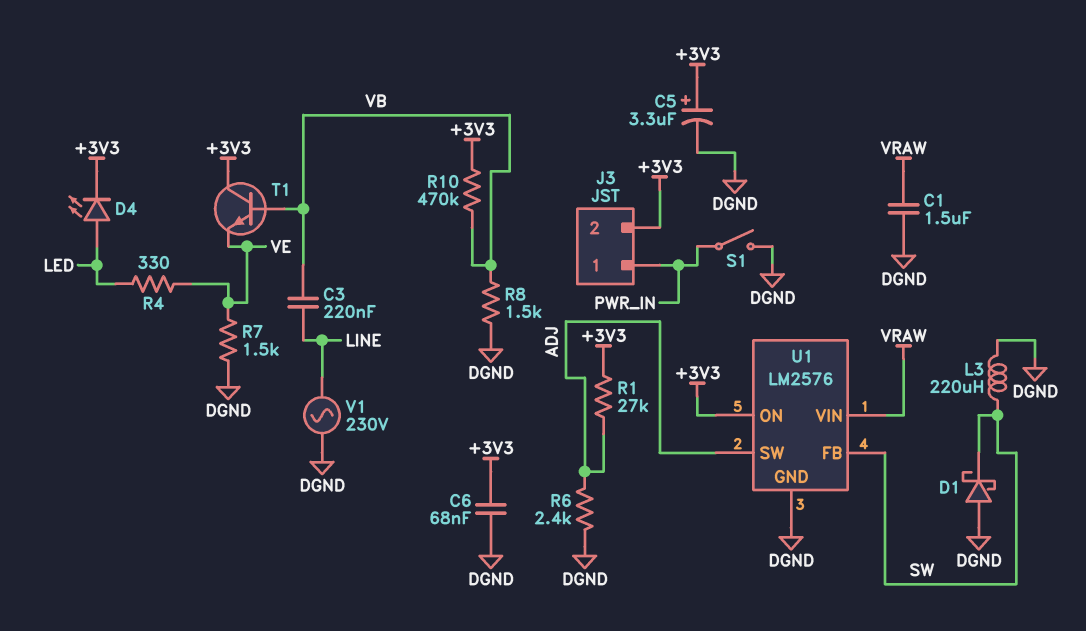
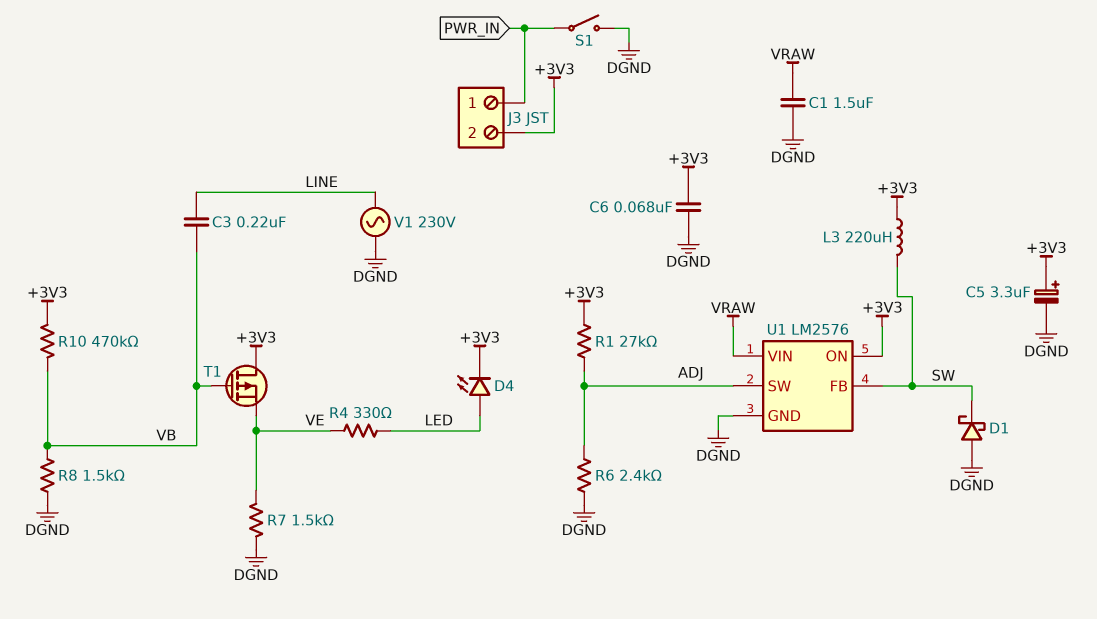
L3: 220uH (DGND, SW) -> 220uH (+3V3, SW)
T1: NPN (B VB, C +3V3, E VE) -> PMOS (G VB, D +3V3, S VE)

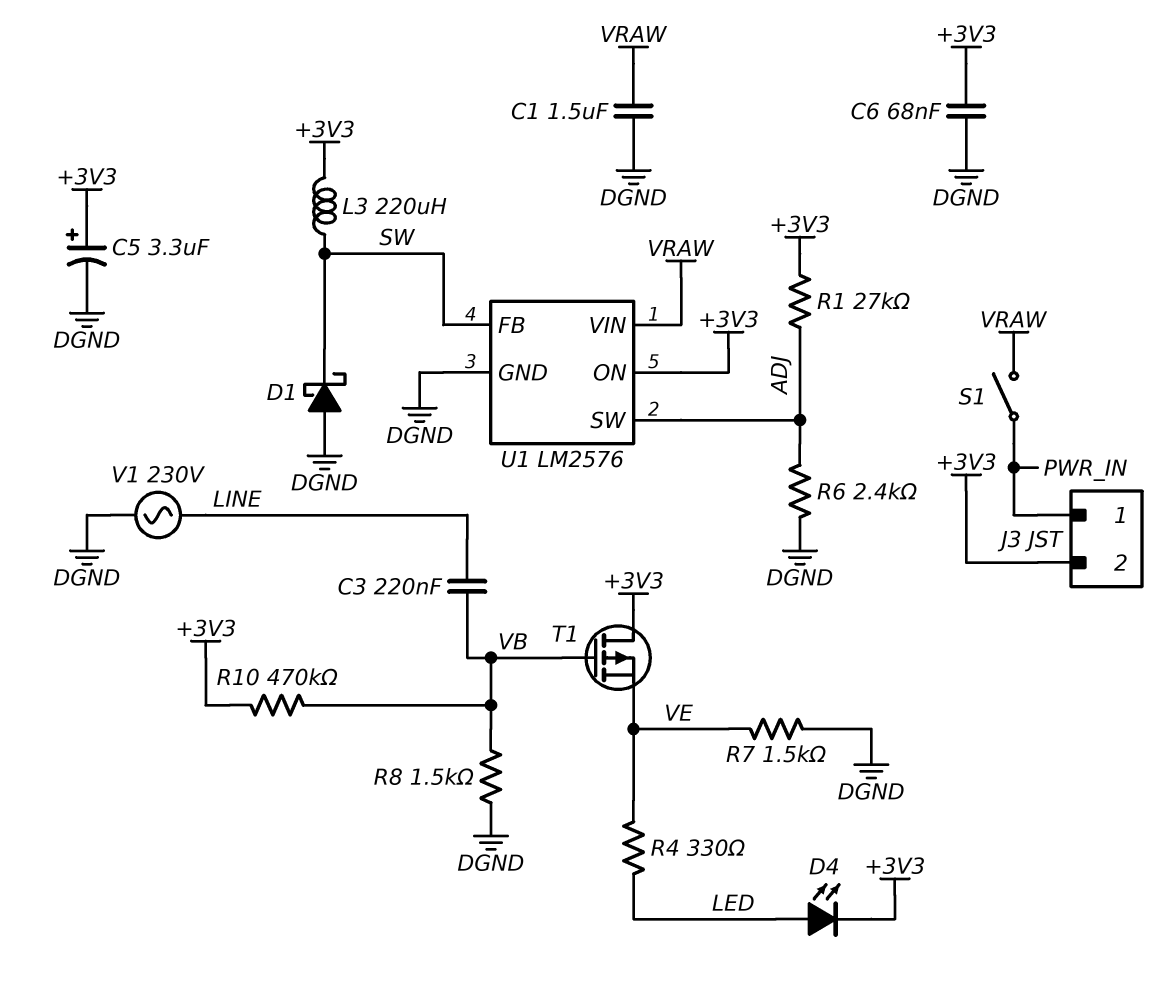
S1: switch (DGND, PWR_IN) -> switch (PWR_IN, VRAW)

